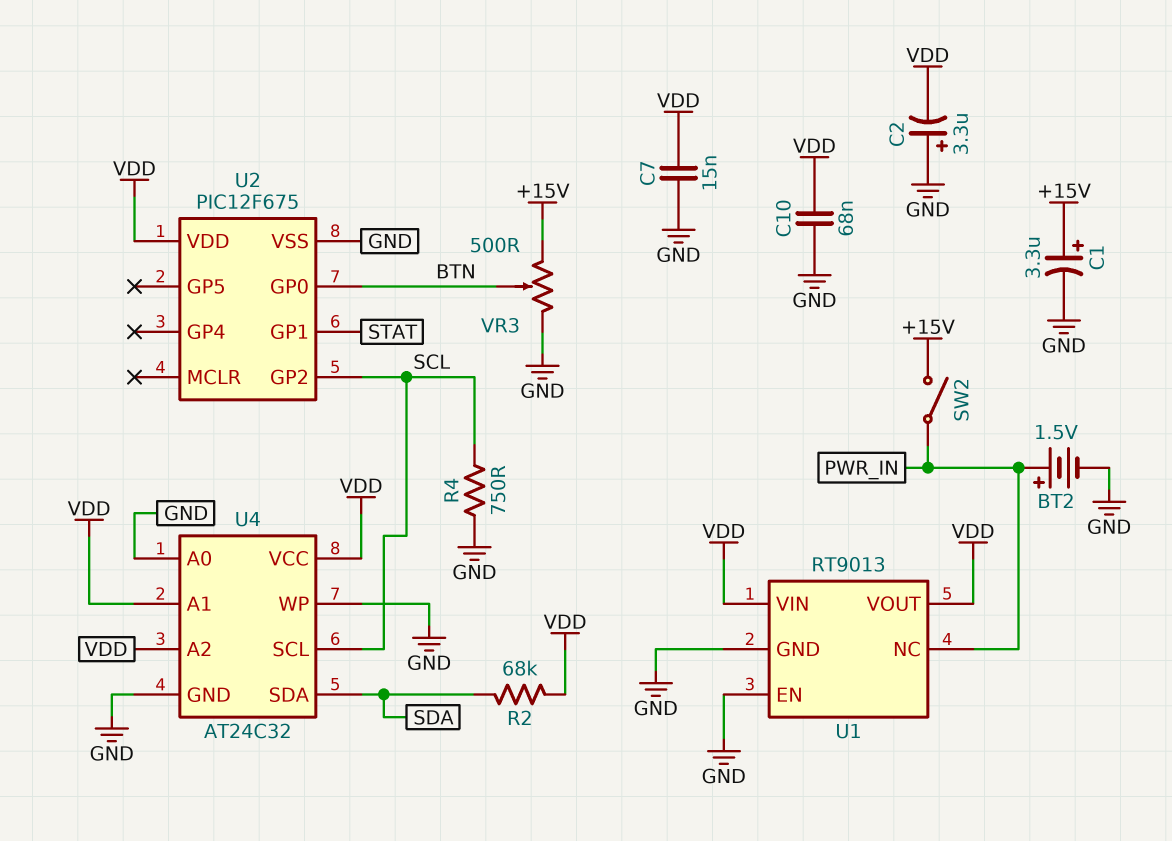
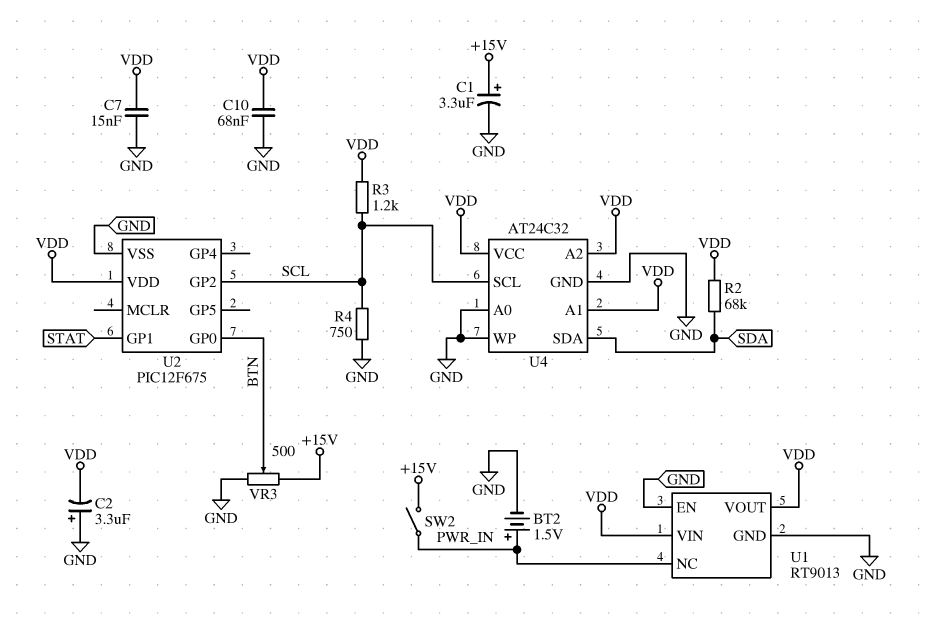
R3: none -> 1.2k (SCL, VDD)

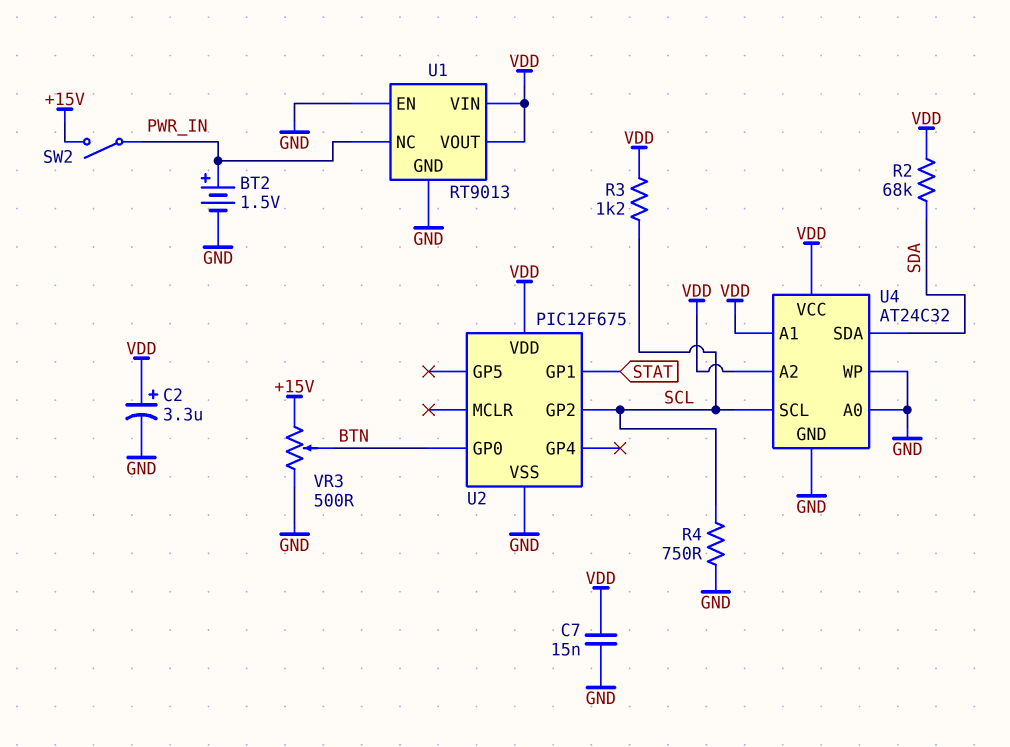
C1: 3.3uF (plus +15V, minus GND) -> none
C2: 3.3uF (plus GND, minus VDD) -> 3.3uF (plus VDD, minus GND)
C10: 68nF (GND, VDD) -> none

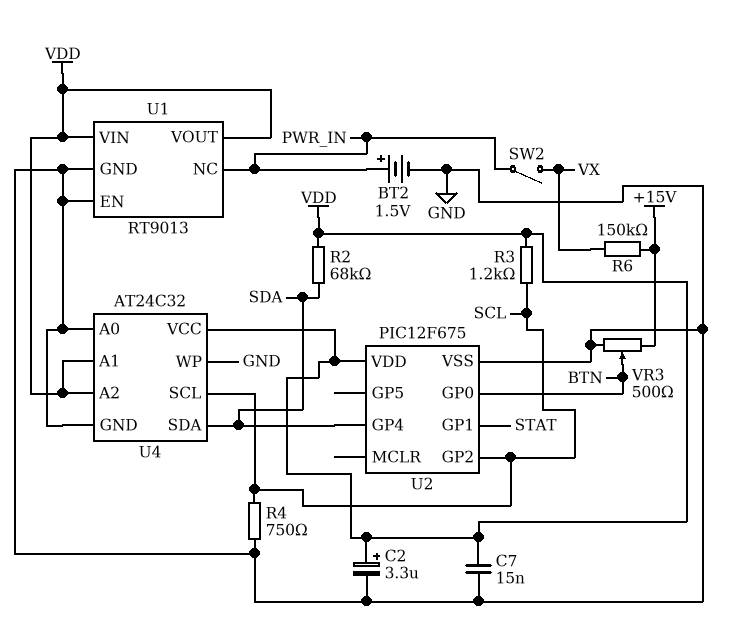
R6: none -> 150k (+15V, VX)
SW2: switch (+15V, PWR_IN) -> switch (PWR_IN, VX)
U2 pin GP4: none -> SDA

